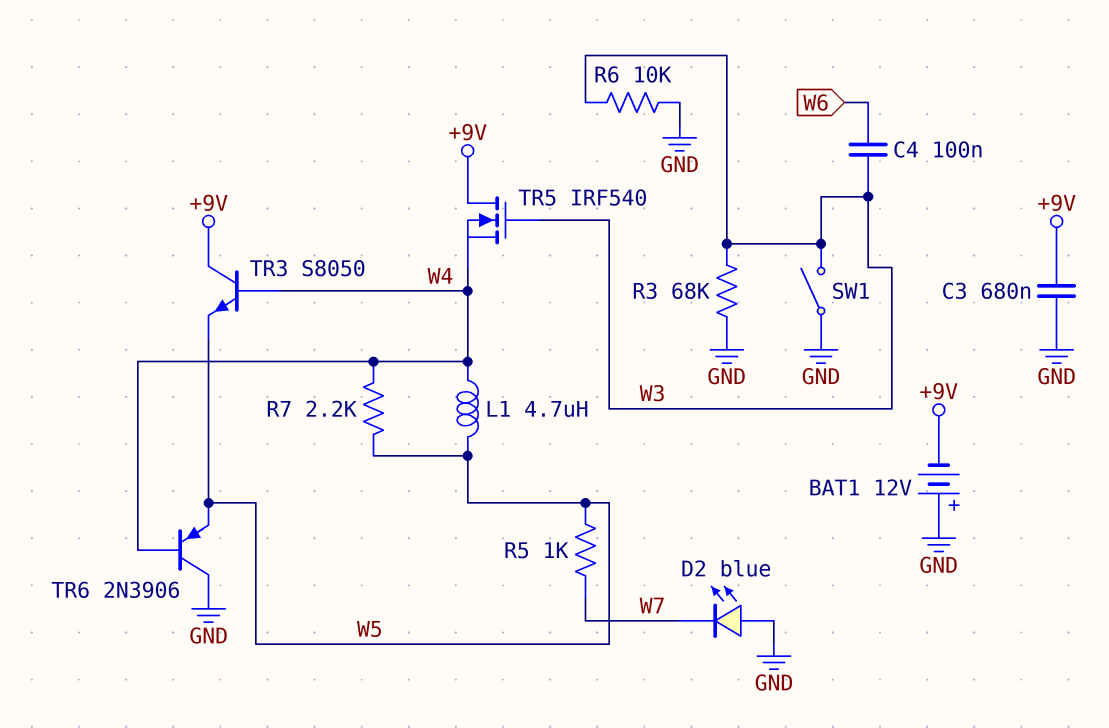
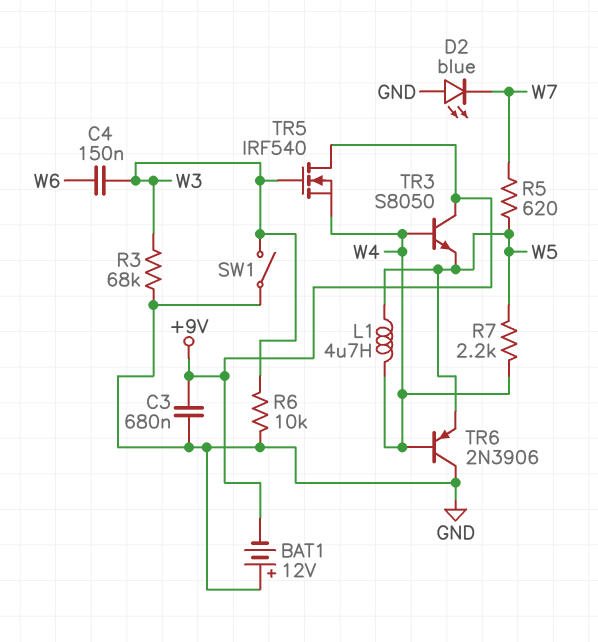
C4: 100nF (W3, W6) -> 150nF (W3, W6)
R5: 1k (W5, W7) -> 620 (W5, W7)

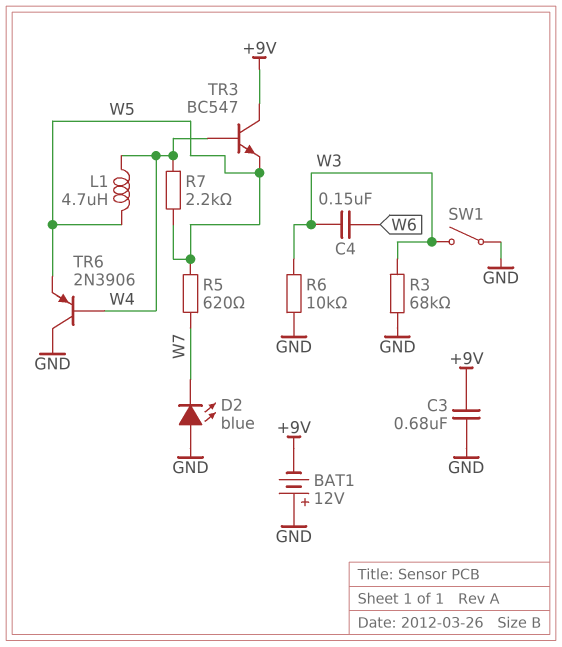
TR3: NPN S8050 (B W4, C +9V, E W5) -> NPN BC547 (B W4, C +9V, E W5)
TR5: NMOS IRF540 (G W3, D +9V, S W4) -> none

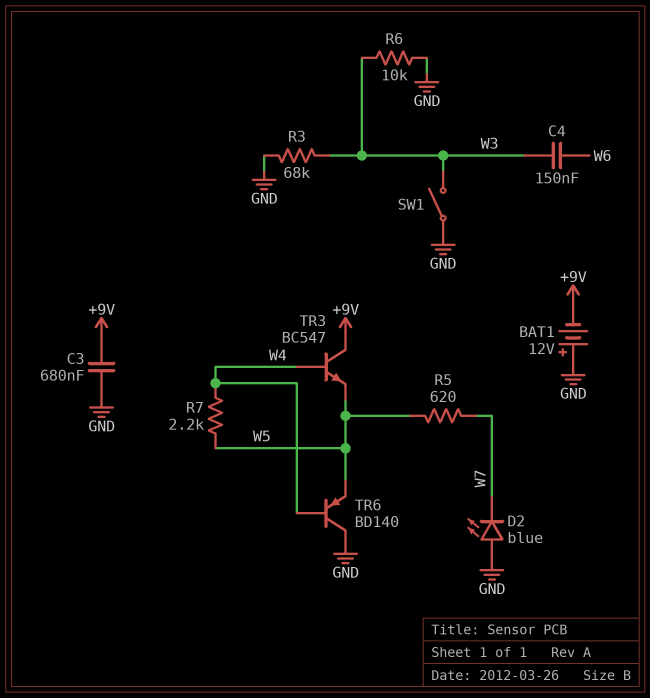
L1: 4.7uH (W4, W5) -> none
TR6: PNP 2N3906 (B W4, C GND, E W5) -> PNP BD140 (B W4, C GND, E W5)

